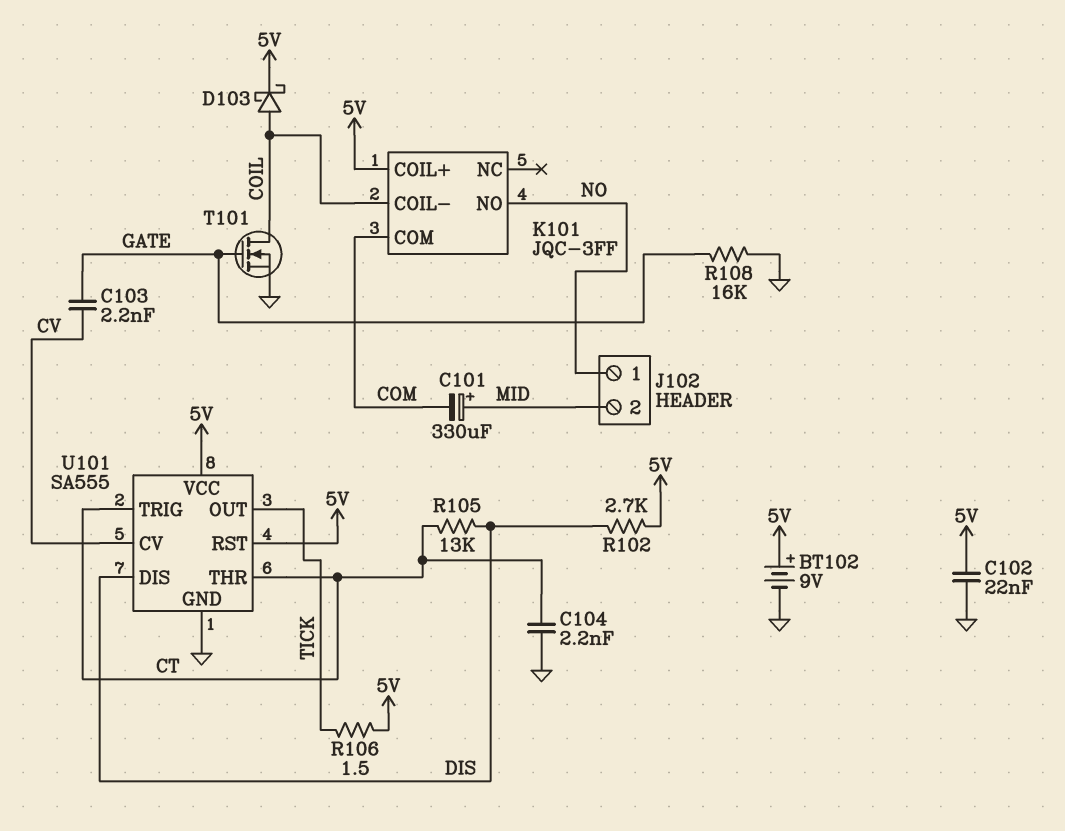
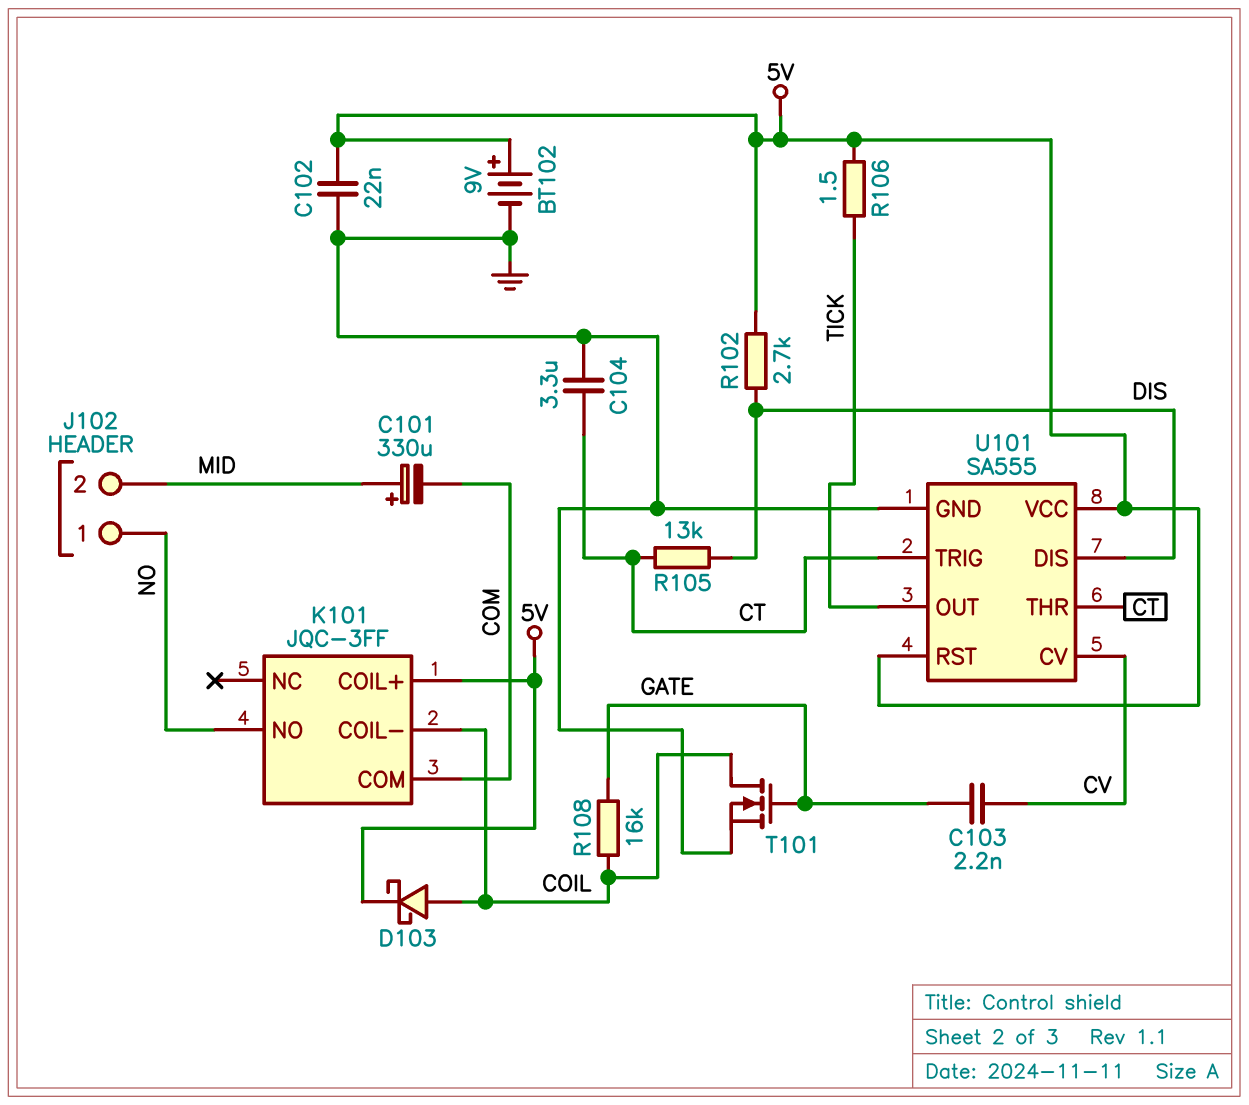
C104: 2.2nF (CT, GND) -> 3.3uF (CT, GND)
R108: 16k (GATE, GND) -> 16k (COIL, GATE)

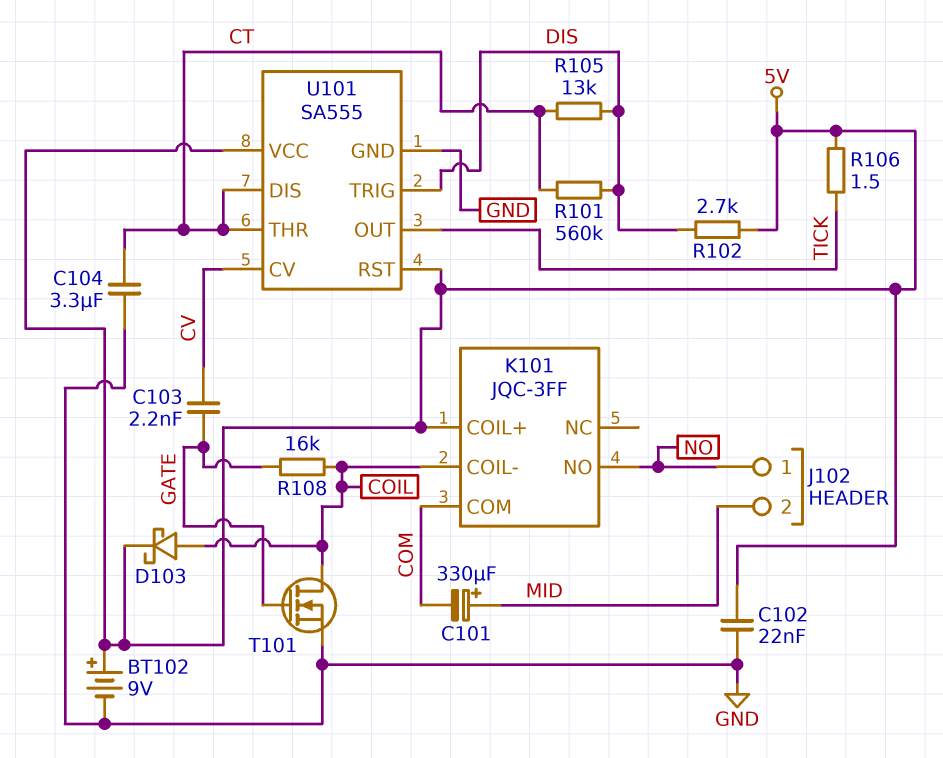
R101: none -> 560k (CT, DIS)
U101 pin DIS: DIS -> CT
U101 pin TRIG: CT -> DIS

